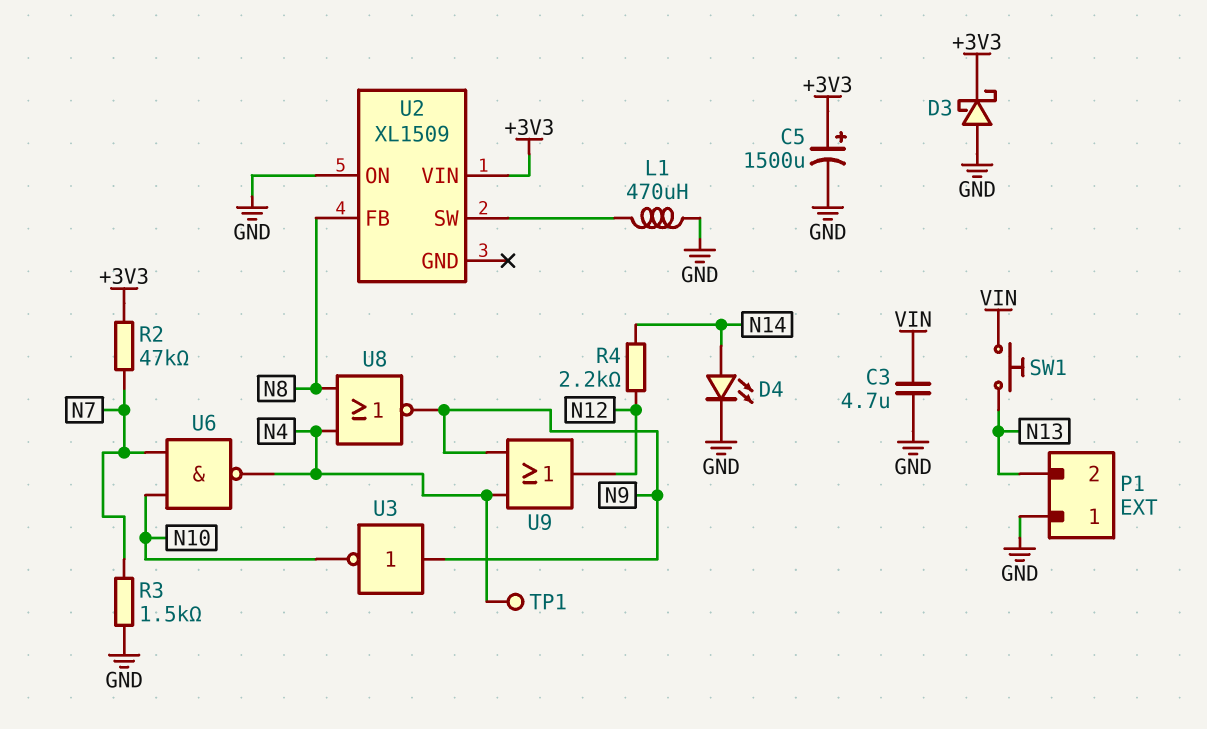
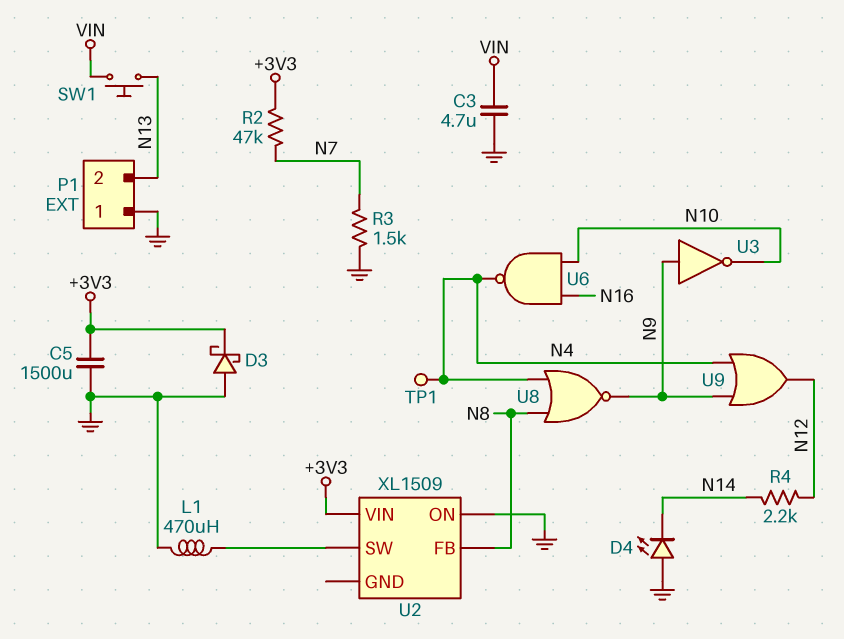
C5: 1500uF (plus +3V3, minus GND) -> 1500uF (+3V3, GND)
D4: LED (A N14, K GND) -> LED (A GND, K N14)
U6: NAND (in N7, in N10, out N4) -> NAND (in N10, in N16, out N4)

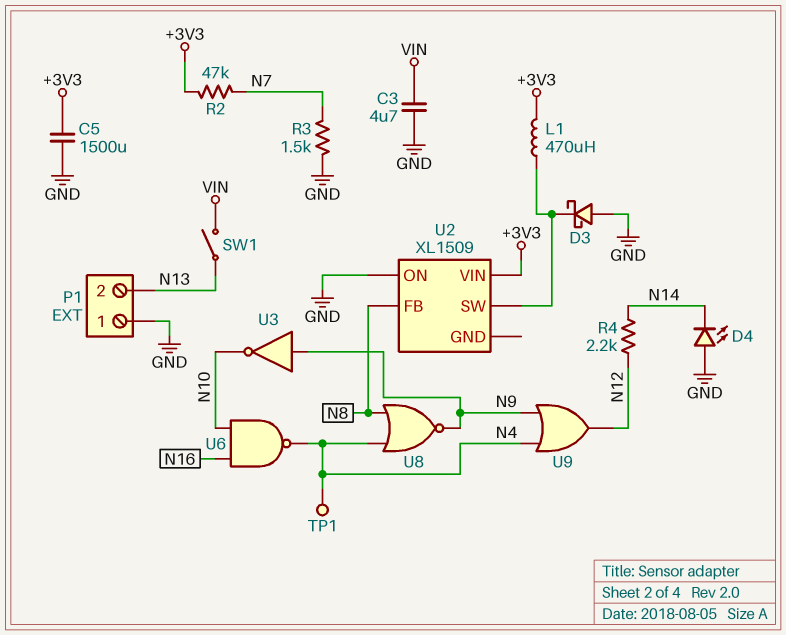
D3: schottky (A GND, K +3V3) -> schottky (A GND, K U2/SW)
L1: 470uH (GND, U2/SW) -> 470uH (+3V3, U2/SW)
SW1: button (N13, VIN) -> switch (N13, VIN)

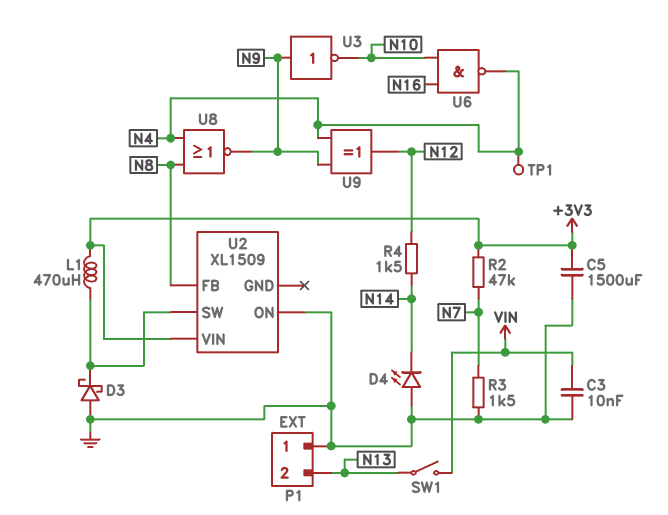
C3: 4.7uF (GND, VIN) -> 10nF (GND, VIN)
R4: 2.2k (N12, N14) -> 1.5k (N12, N14)
U9: OR (in N4, in N9, out N12) -> XOR (in N4, in N9, out N12)

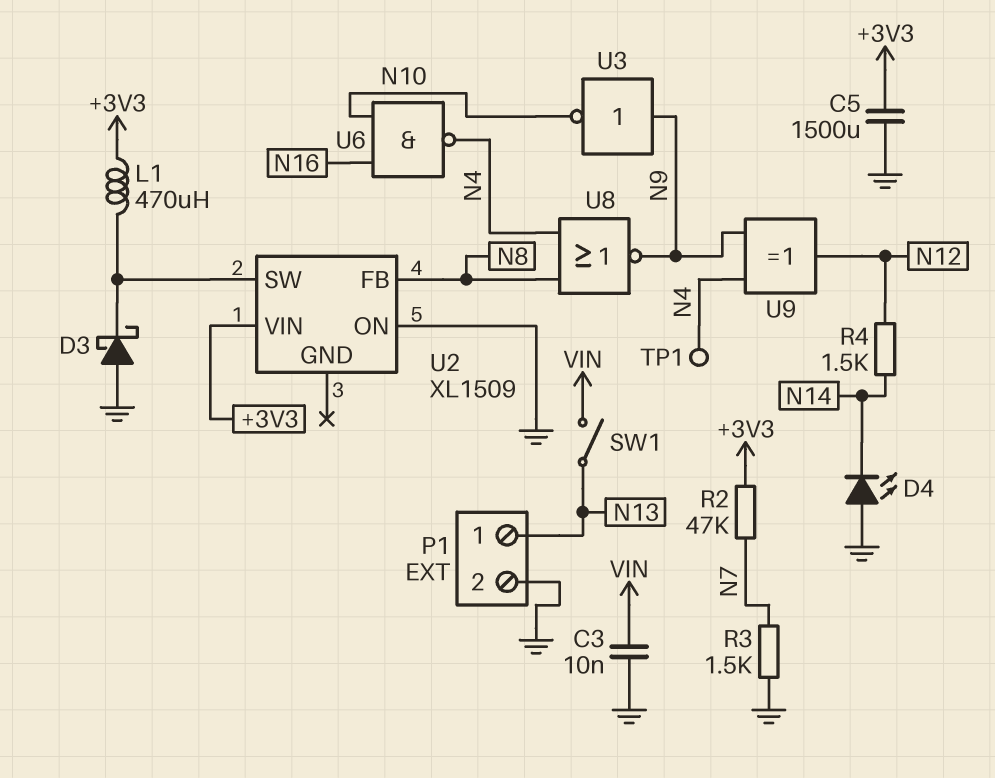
P1 pin 1: GND -> N13
P1 pin 2: N13 -> GND

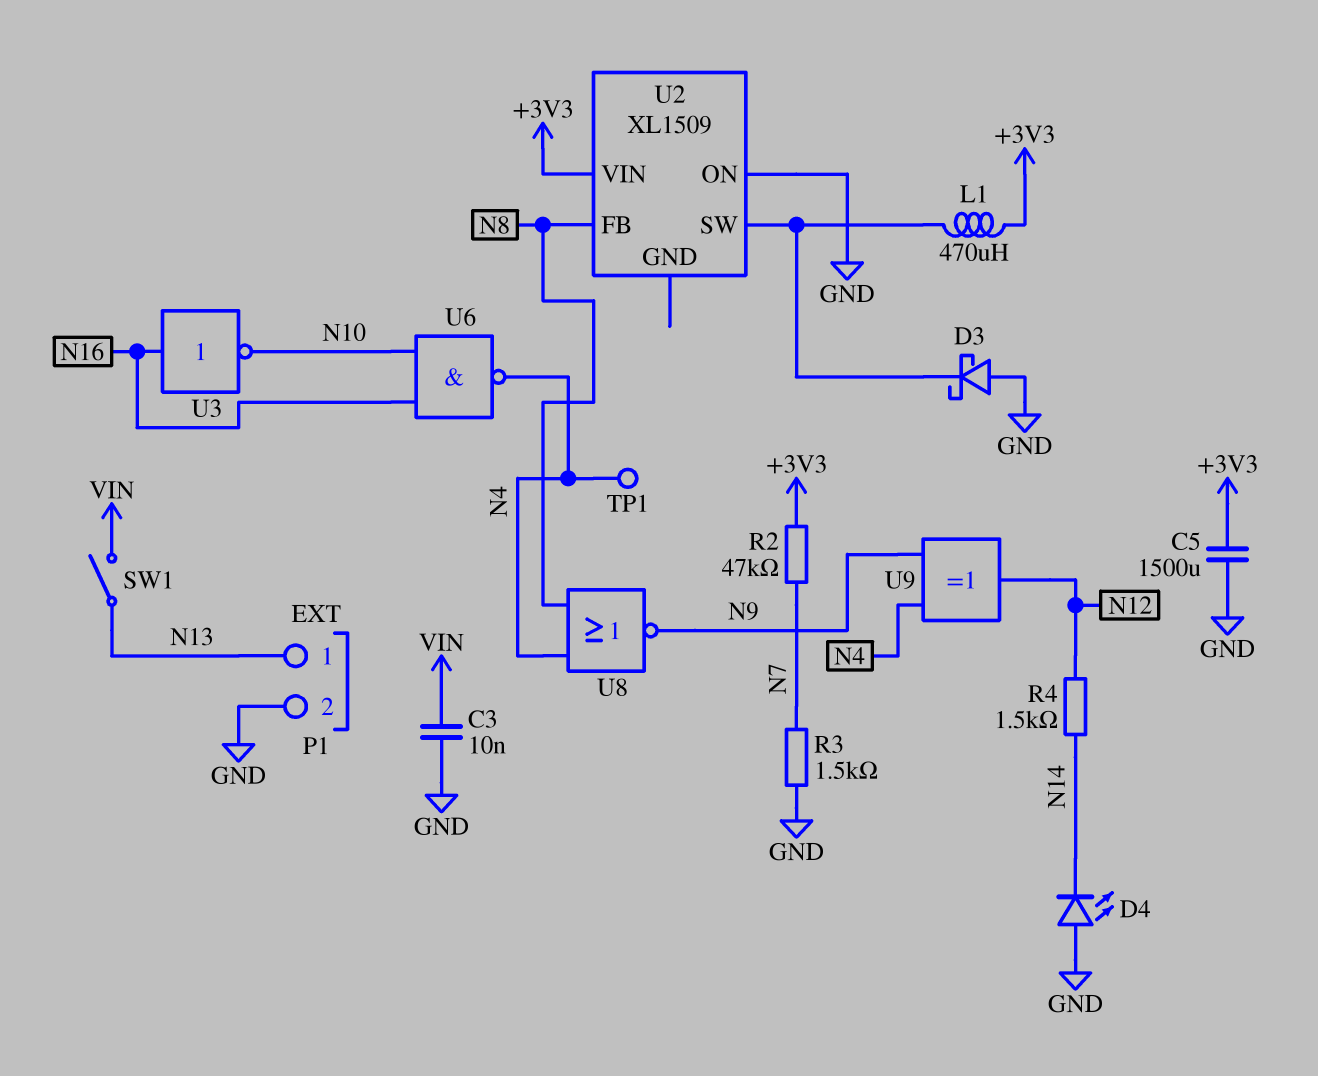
U3: NOT (in N9, out N10) -> NOT (in N16, out N10)

